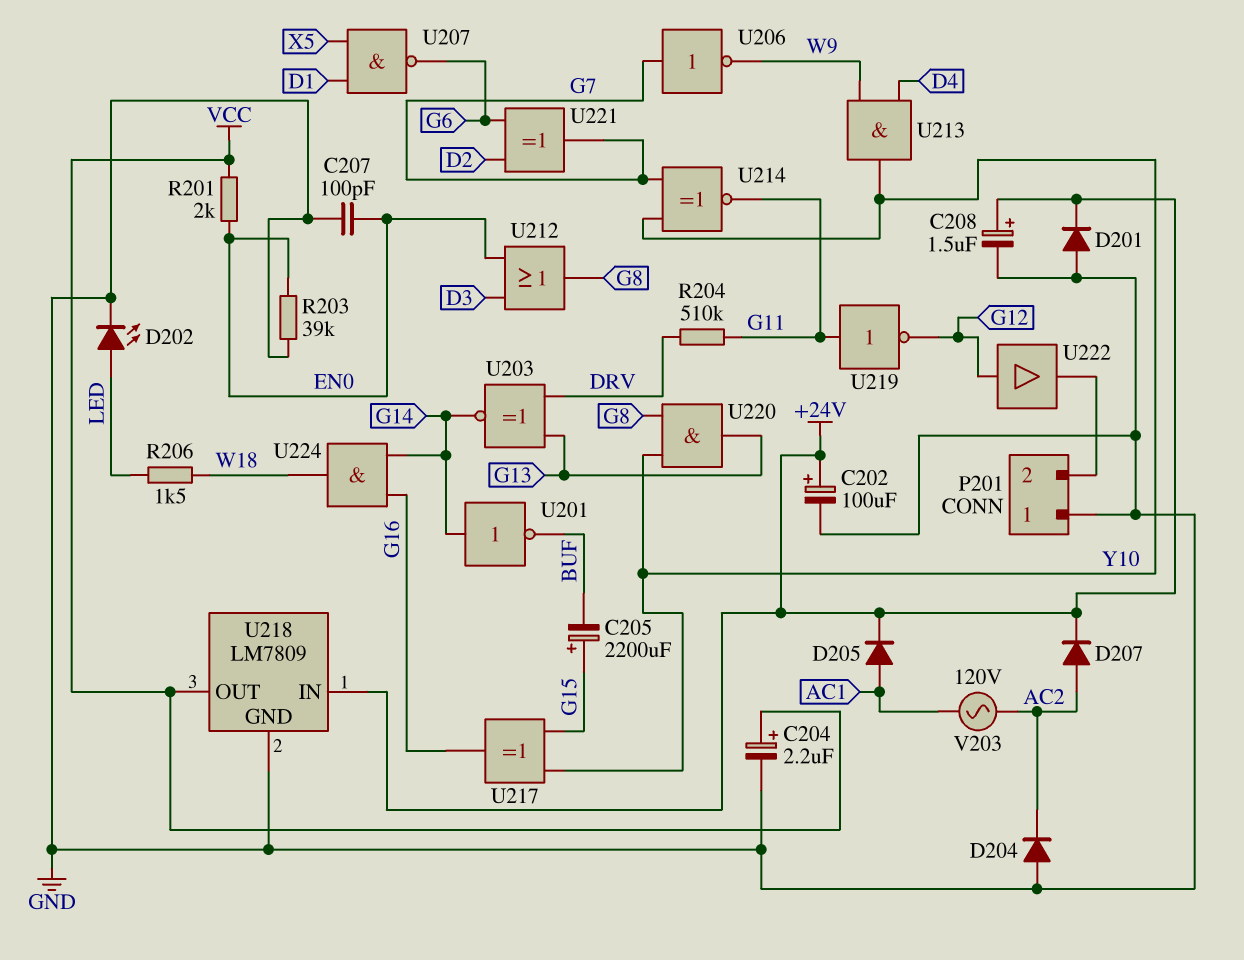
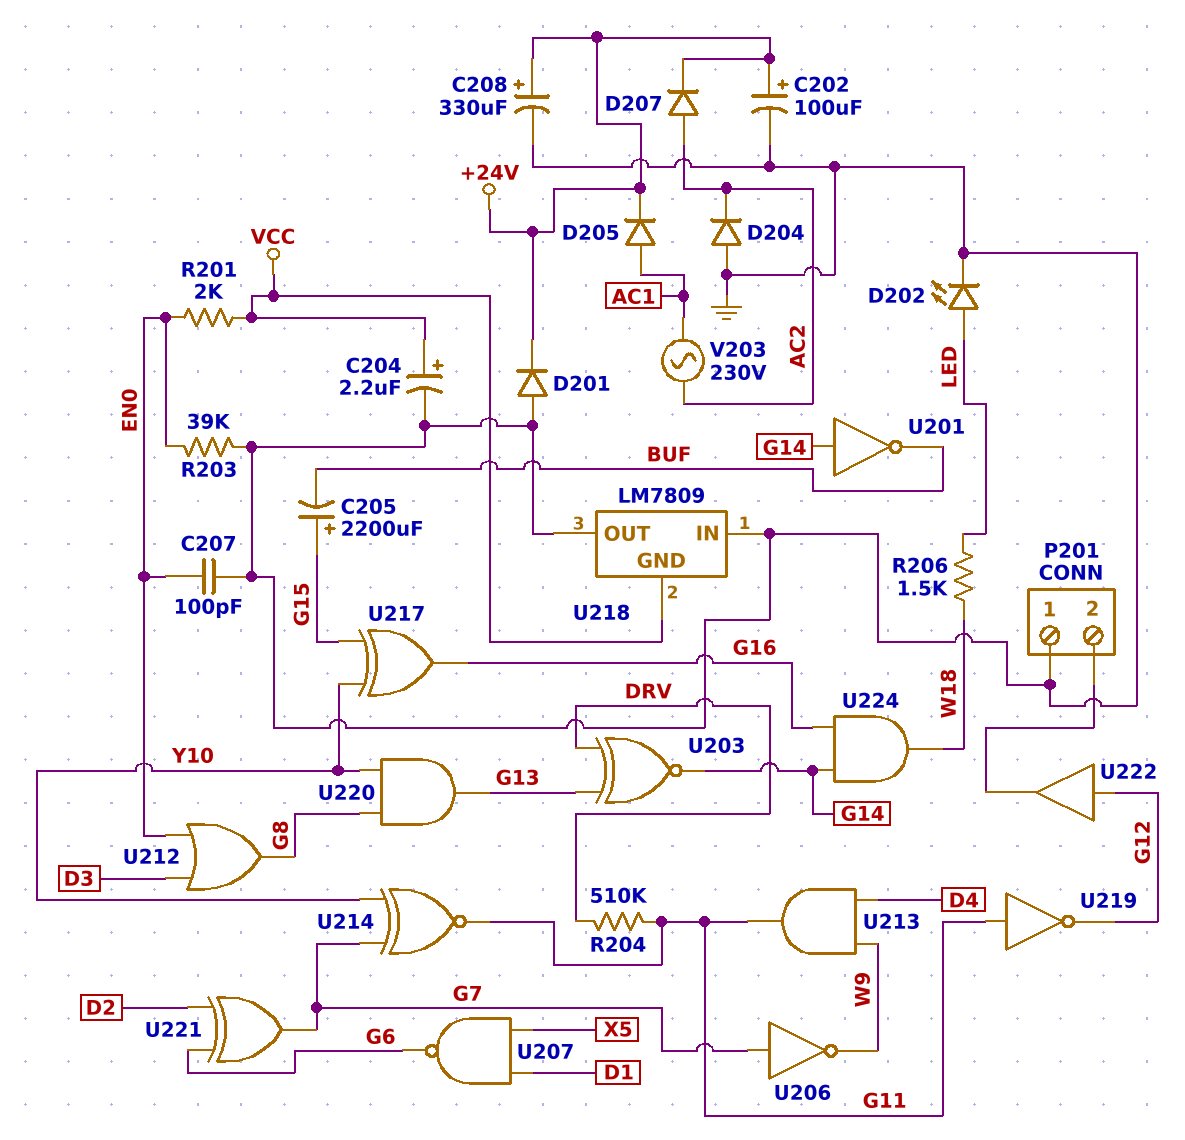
C208: 1.5uF (plus +24V, minus GND) -> 330uF (plus +24V, minus GND)
U213: AND (in D4, in W9, out Y10) -> AND (in D4, in W9, out G11)
U218 pin GND: GND -> VCC
U218 pin IN: +24V -> GND
U218 pin OUT: VCC -> GND
V203: AC 120V (AC1, AC2) -> AC 230V (AC1, AC2)

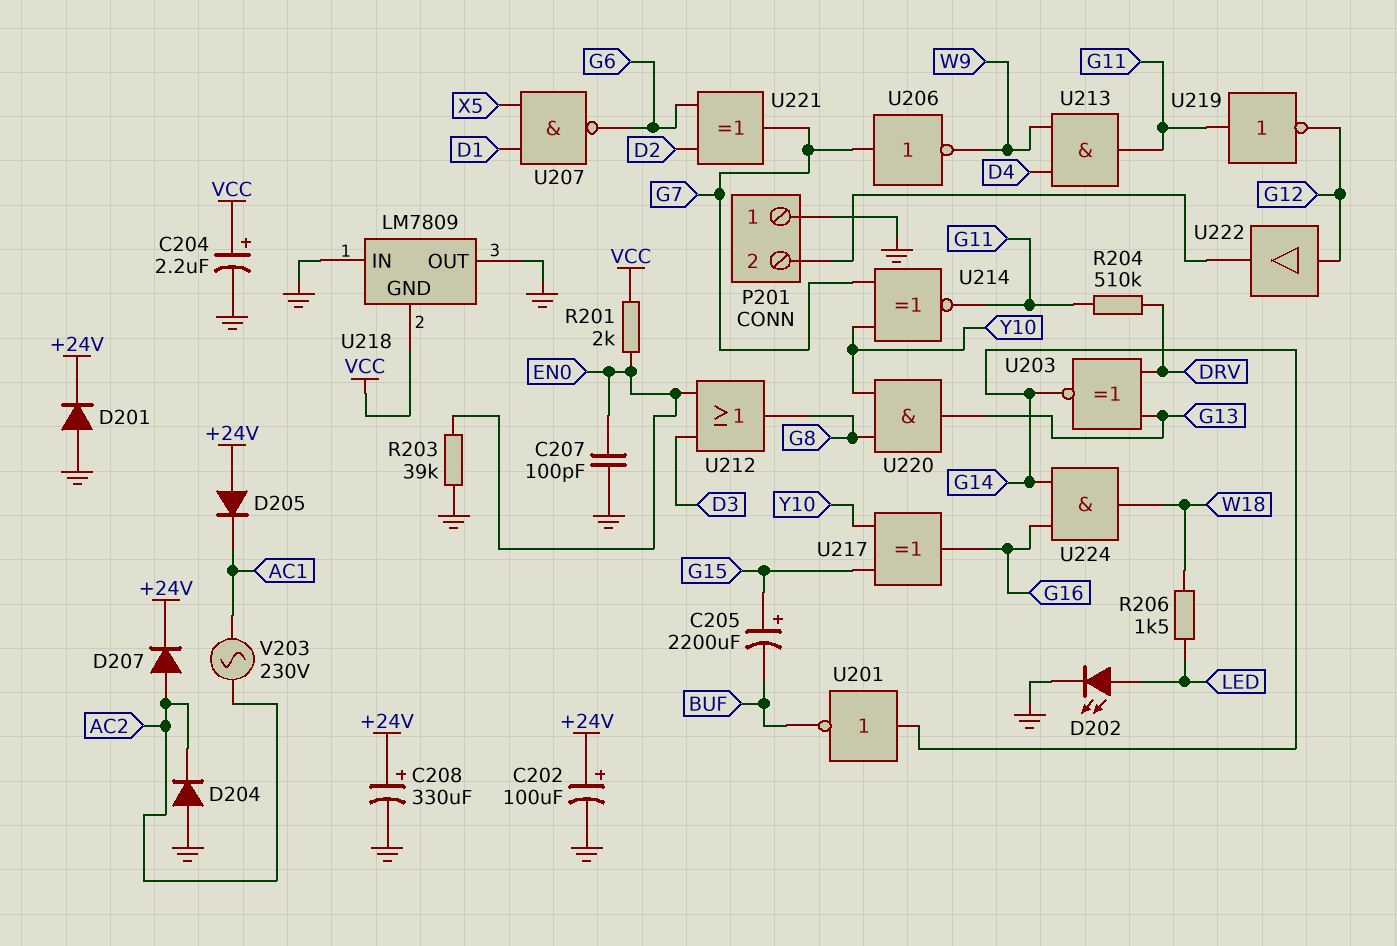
D205: diode (A AC1, K +24V) -> diode (A +24V, K AC1)

